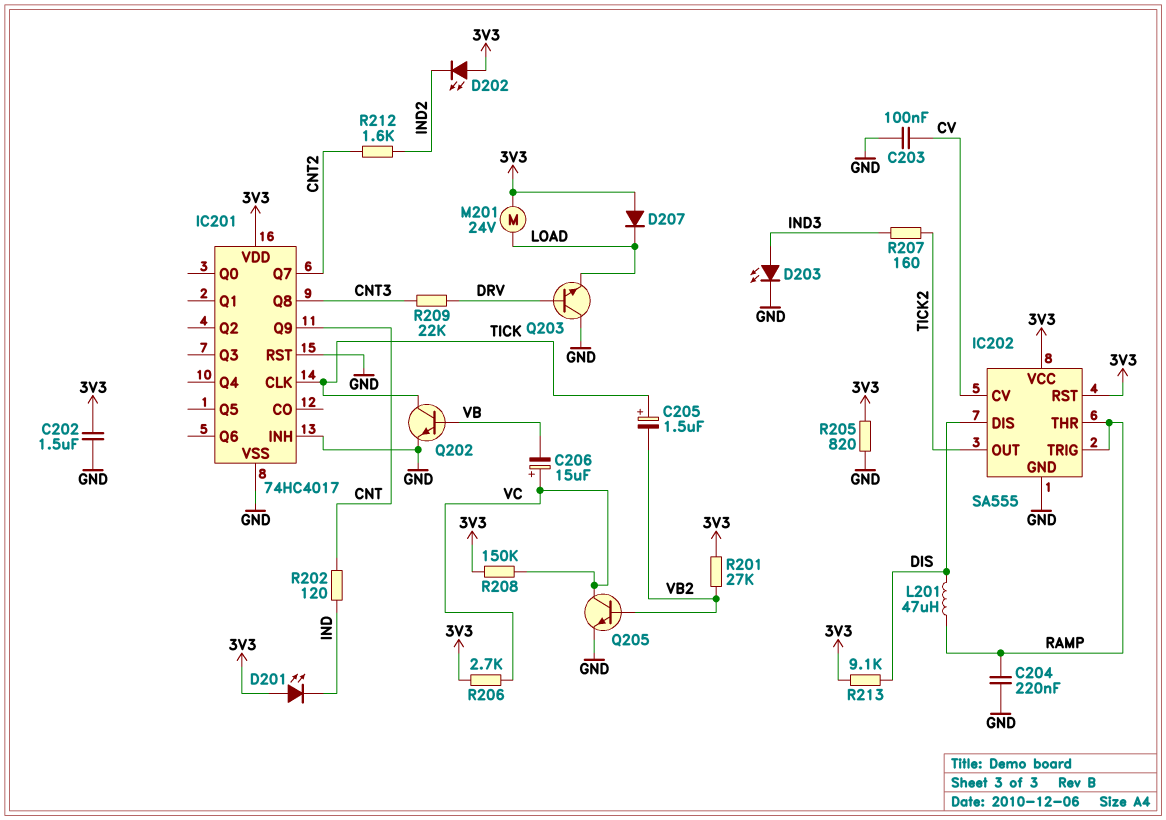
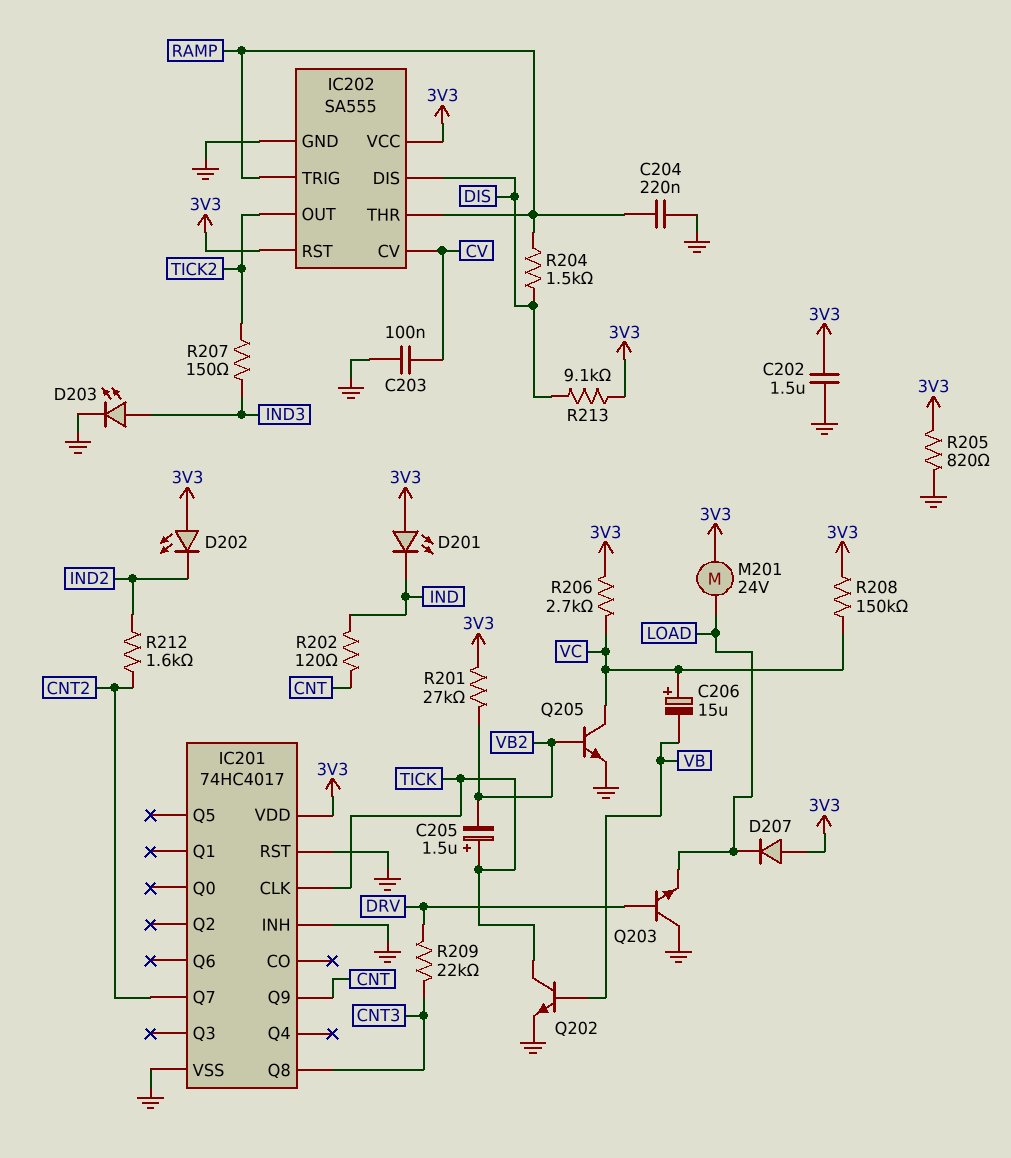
L201: 47uH (DIS, RAMP) -> none
R204: none -> 1.5k (DIS, RAMP)
R207: 160 (IND3, TICK2) -> 150 (IND3, TICK2)

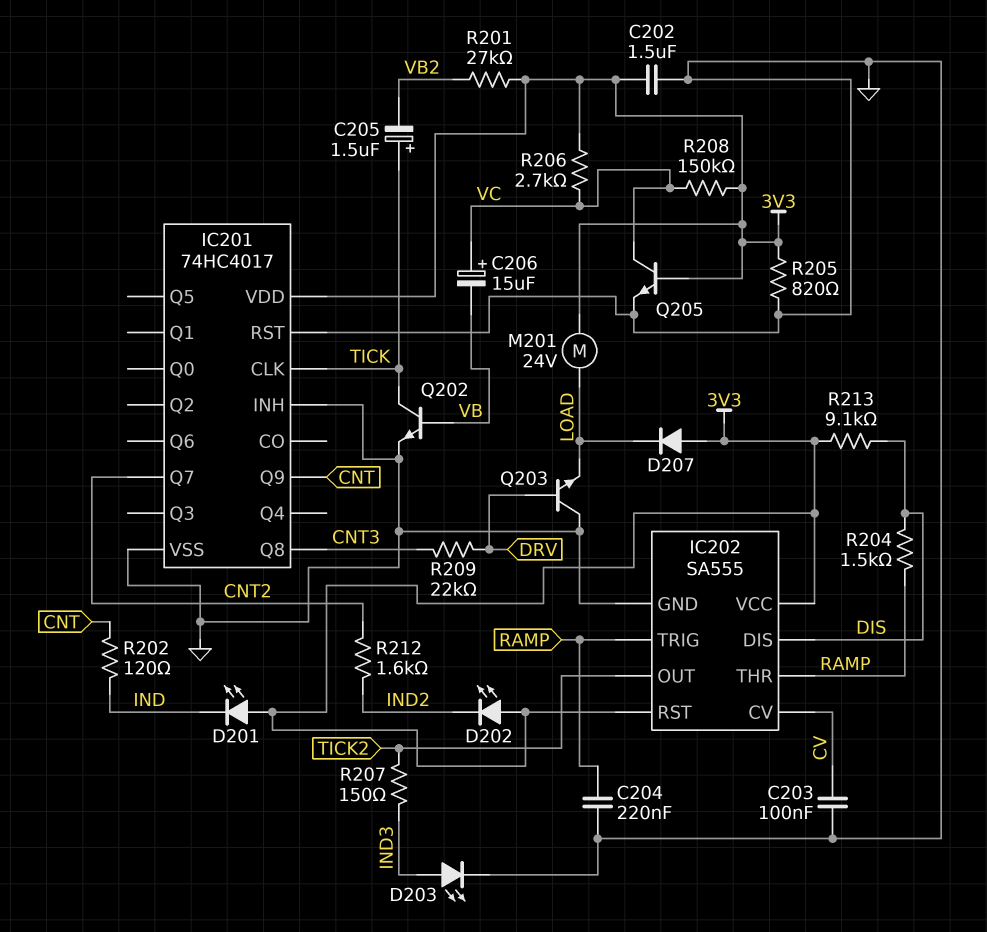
Q205: NPN (B VB2, C VC, E GND) -> NPN (B 3V3, C VC, E GND)

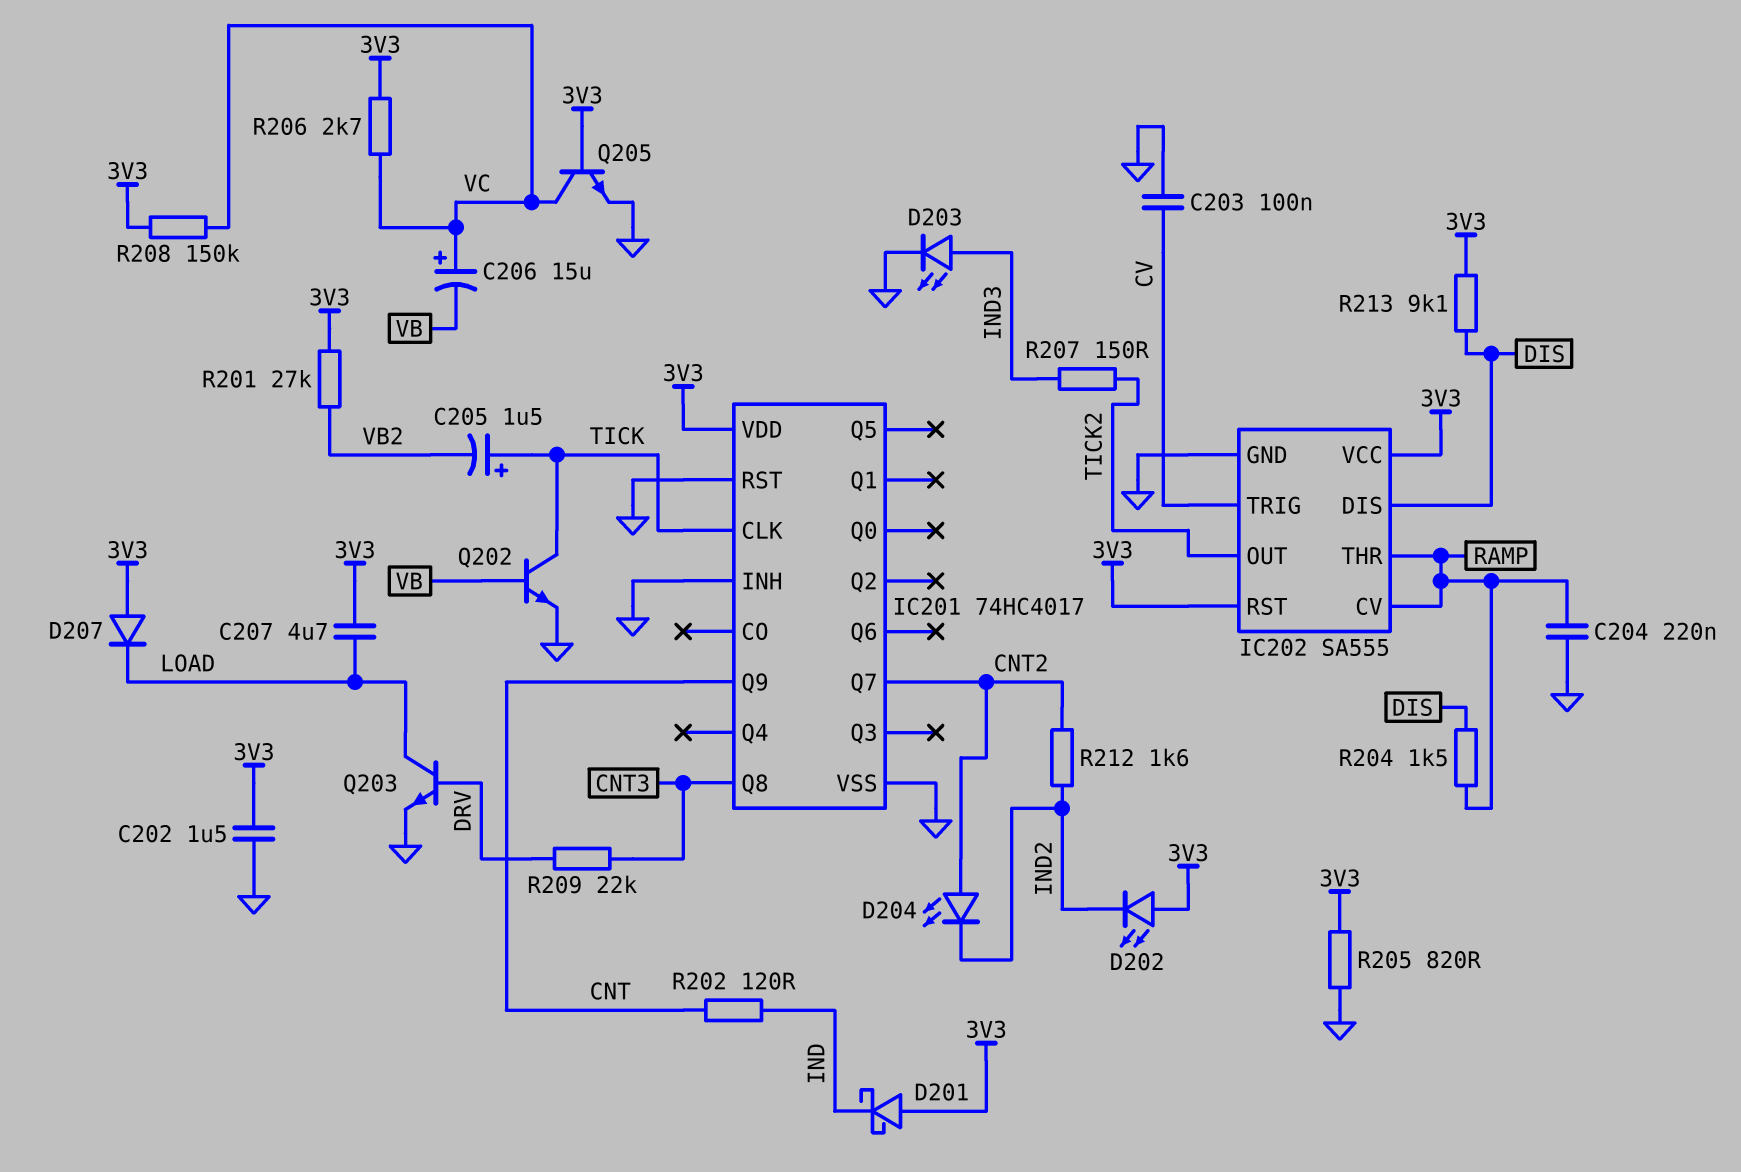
C207: none -> 4.7uF (3V3, LOAD)
D201: LED (A 3V3, K IND) -> schottky (A 3V3, K IND)
D204: none -> LED (A CNT2, K IND2)
IC202 pin CV: CV -> RAMP
IC202 pin TRIG: RAMP -> CV
M201: motor 24V (3V3, LOAD) -> none
Q203: NPN (B DRV, C GND, E LOAD) -> NPN (B DRV, C LOAD, E GND)

